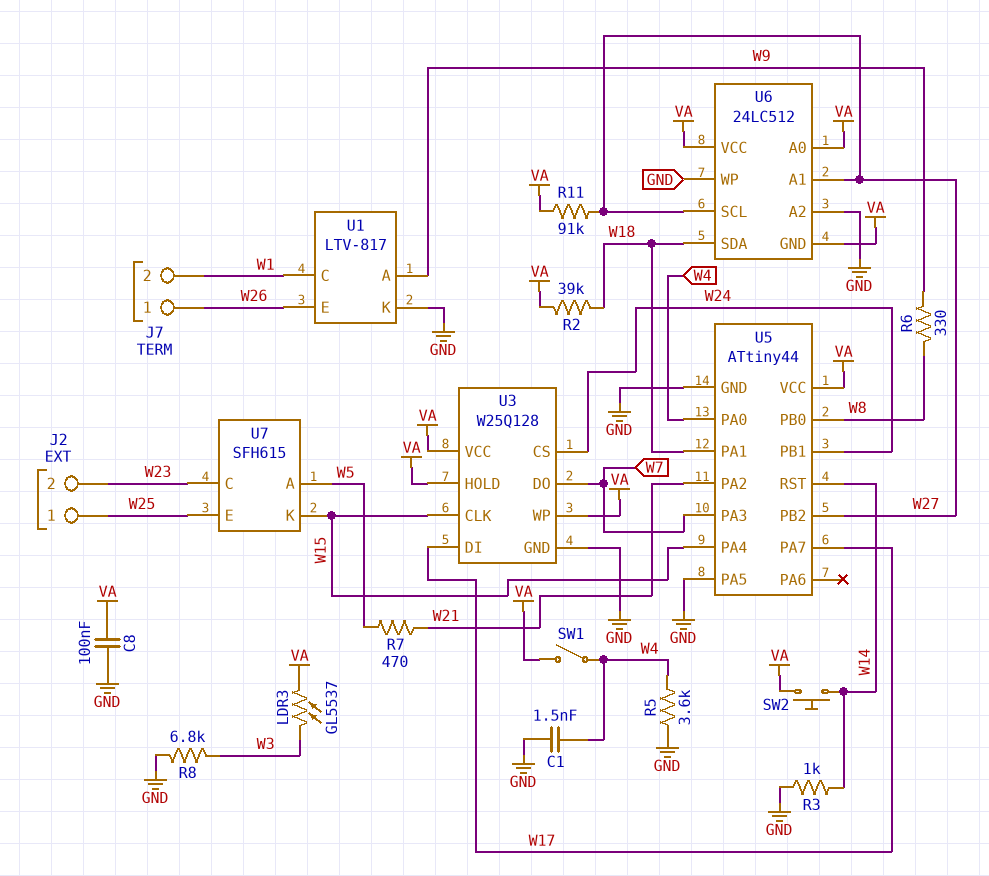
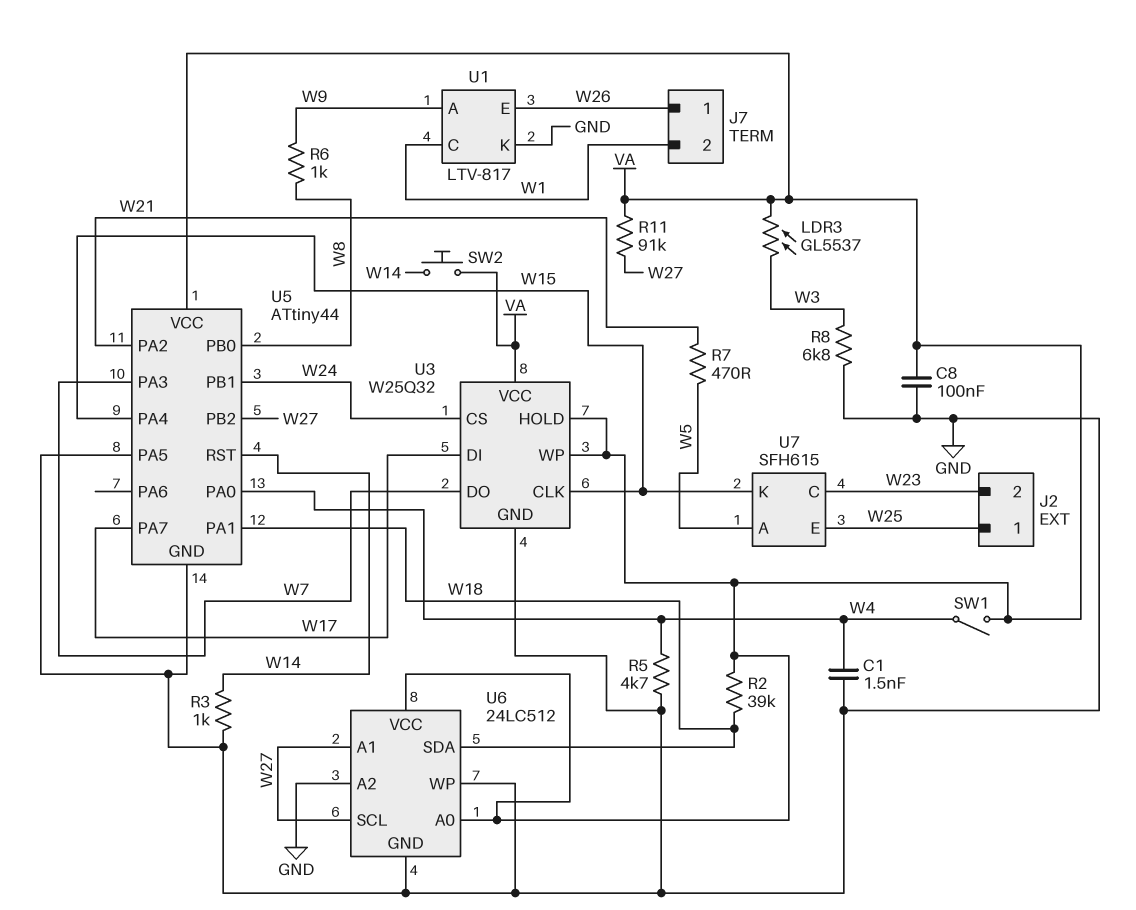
R5: 3.6k (GND, W4) -> 4.7k (GND, W4)
R6: 330 (W8, W9) -> 1k (W8, W9)
U3: W25Q128 -> W25Q32
U6 pin GND: VA -> GND

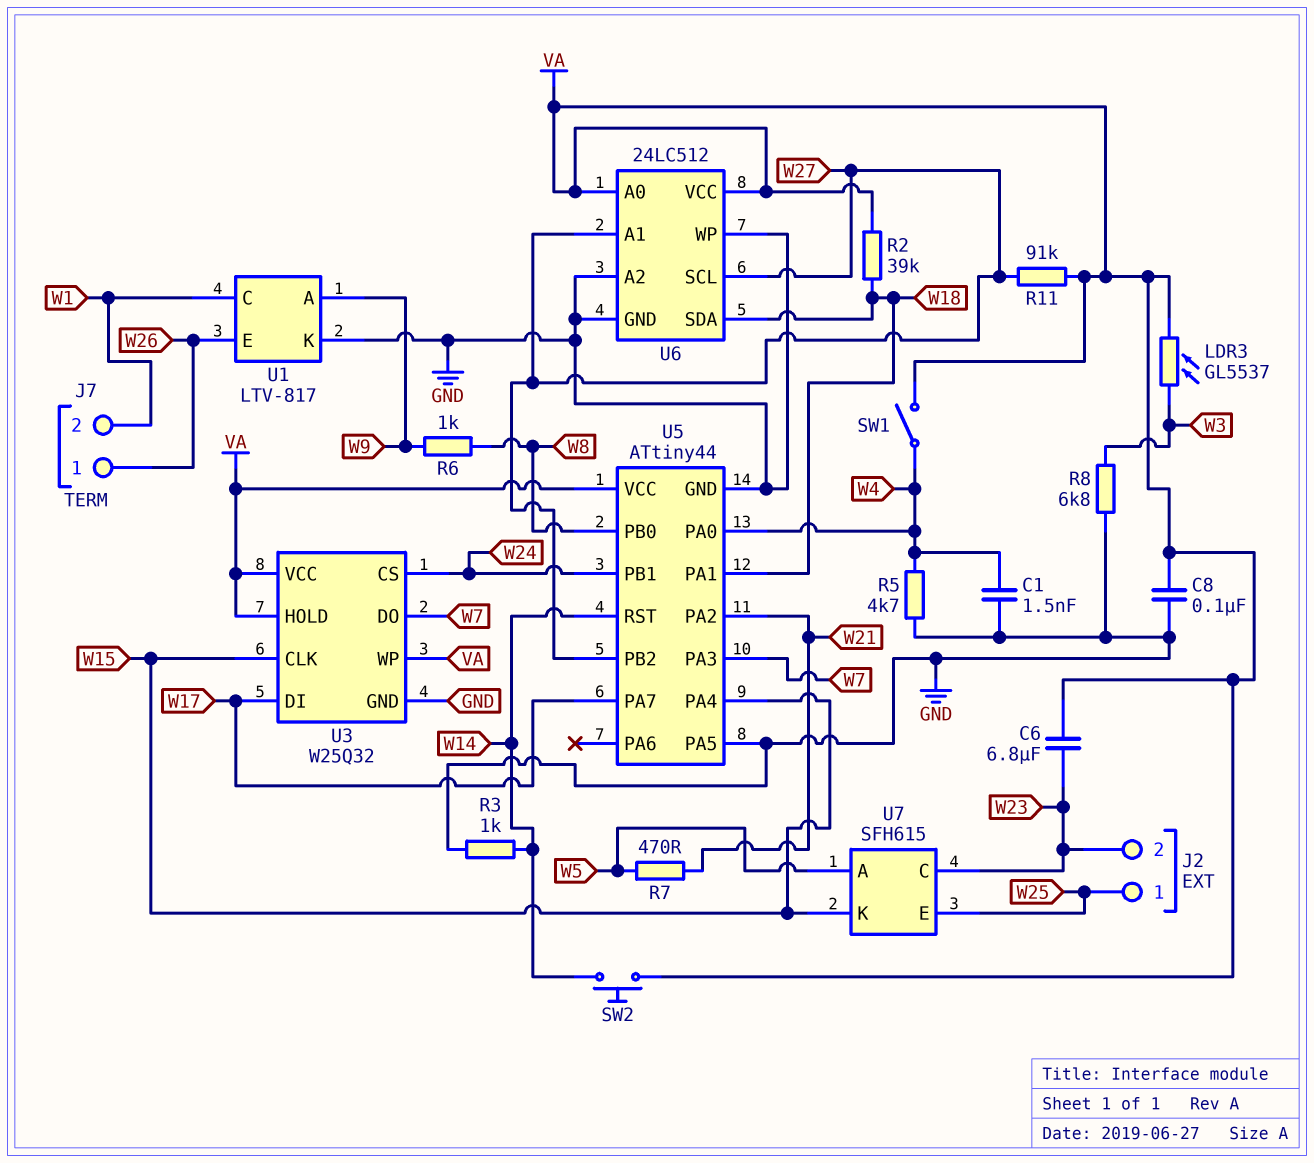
C6: none -> 6.8uF (VA, W23)

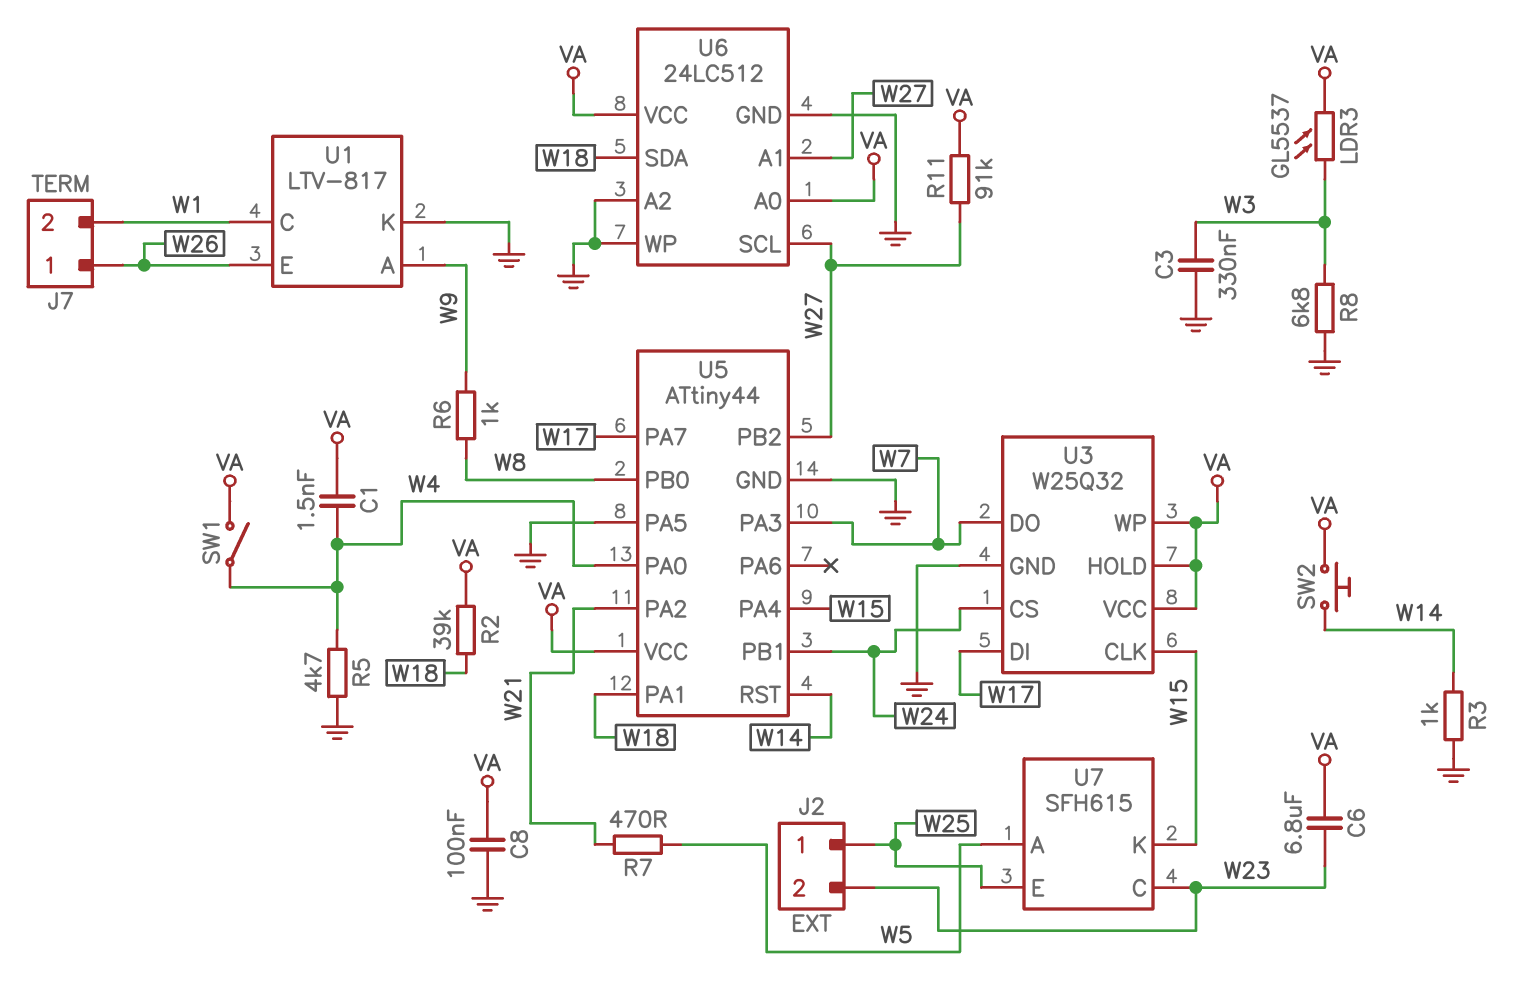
C1: 1.5nF (GND, W4) -> 1.5nF (VA, W4)
C3: none -> 330nF (GND, W3)

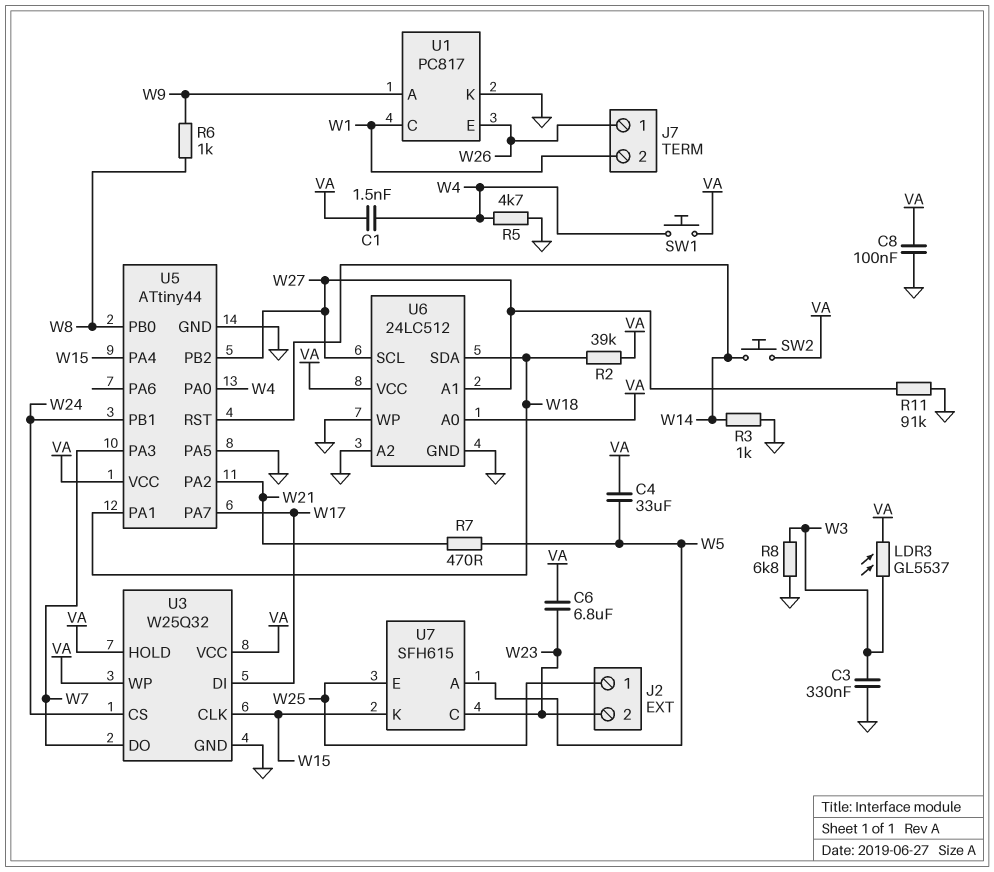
C4: none -> 33uF (VA, W5)
R11: 91k (VA, W27) -> 91k (GND, W27)
SW1: switch (VA, W4) -> button (VA, W4)
U1: LTV-817 -> PC817

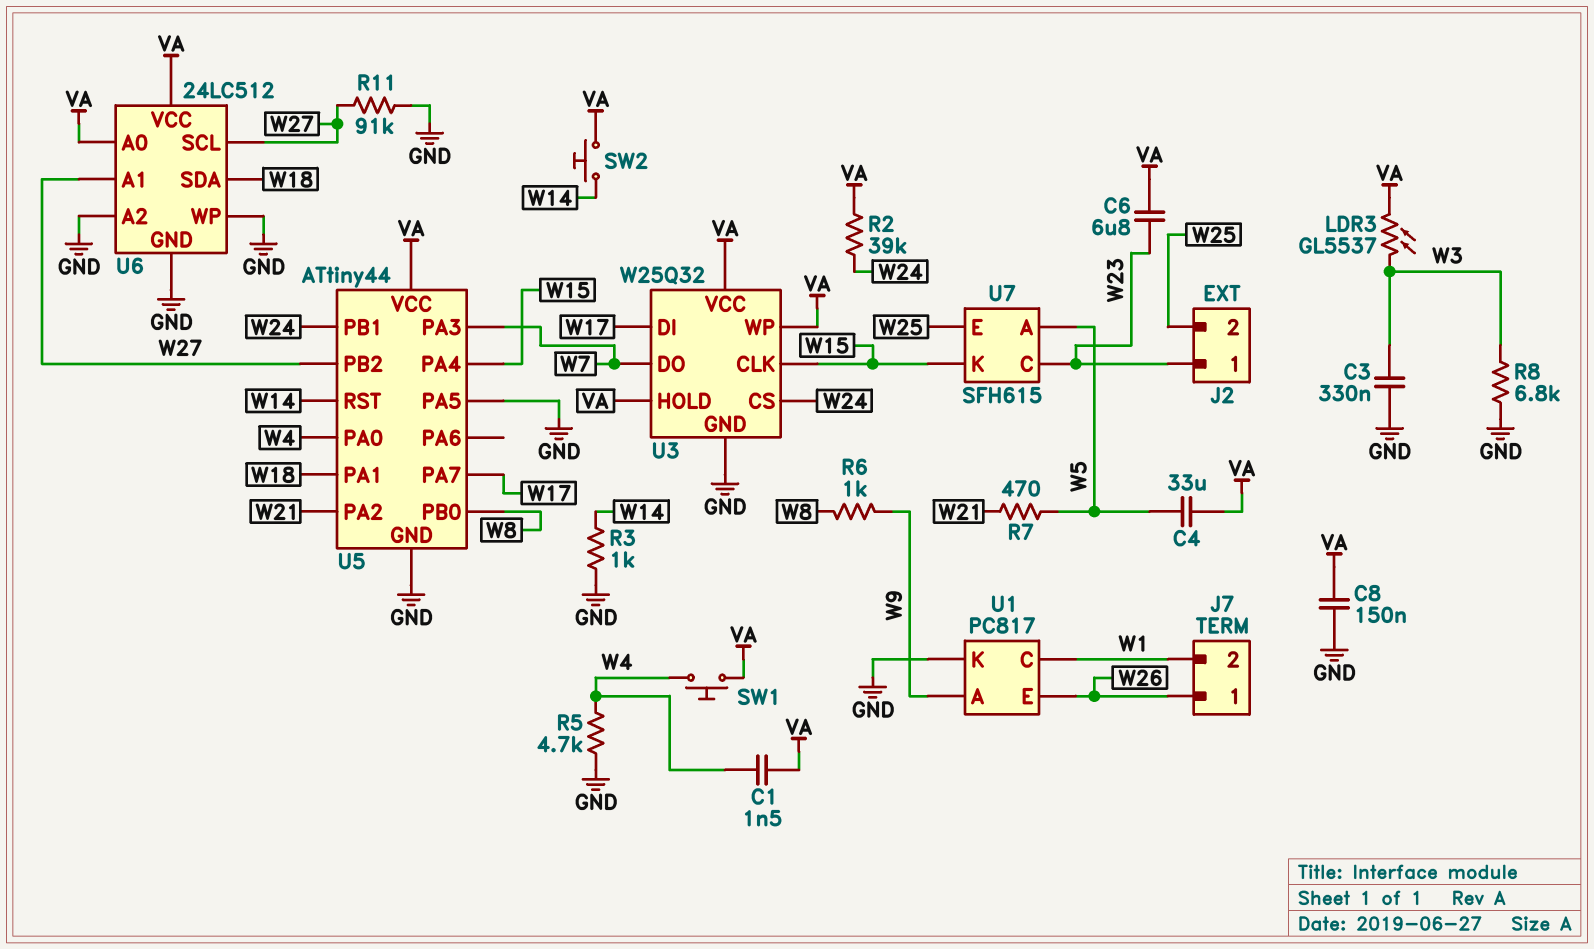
C8: 100nF (GND, VA) -> 150nF (GND, VA)
J2 pin 1: W25 -> W23
J2 pin 2: W23 -> W25
R2: 39k (VA, W18) -> 39k (VA, W24)

